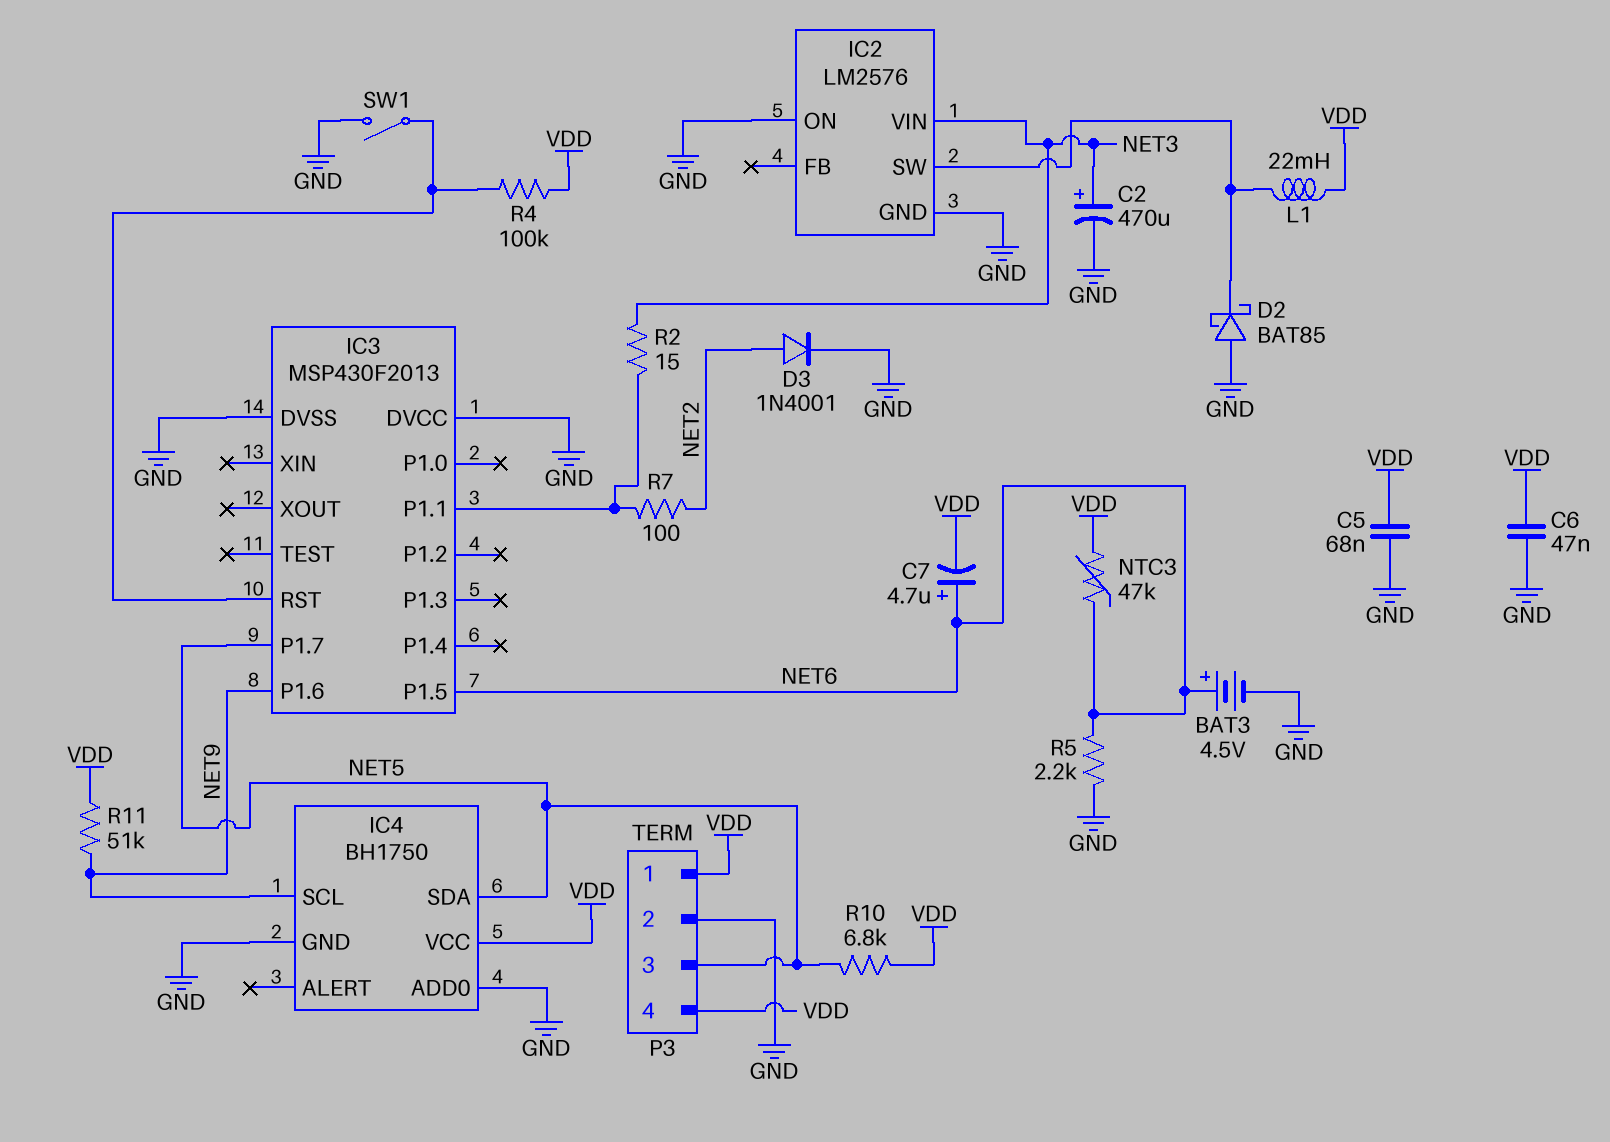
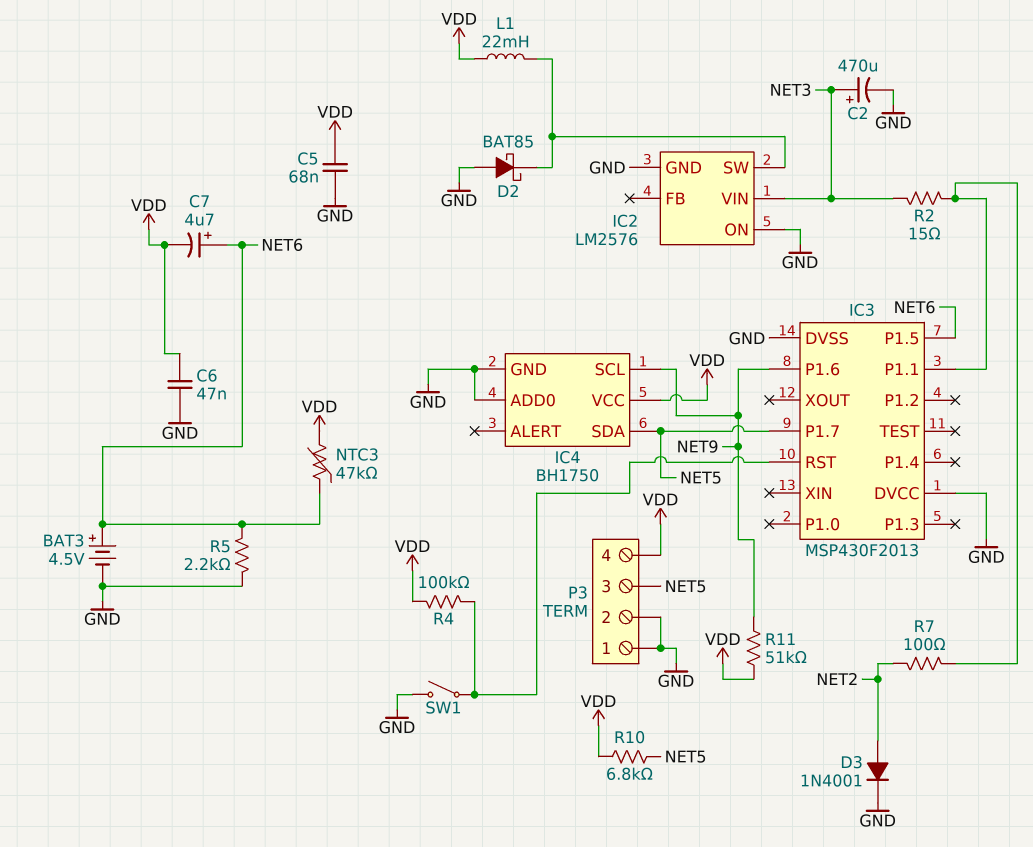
P3 pin 1: VDD -> GND

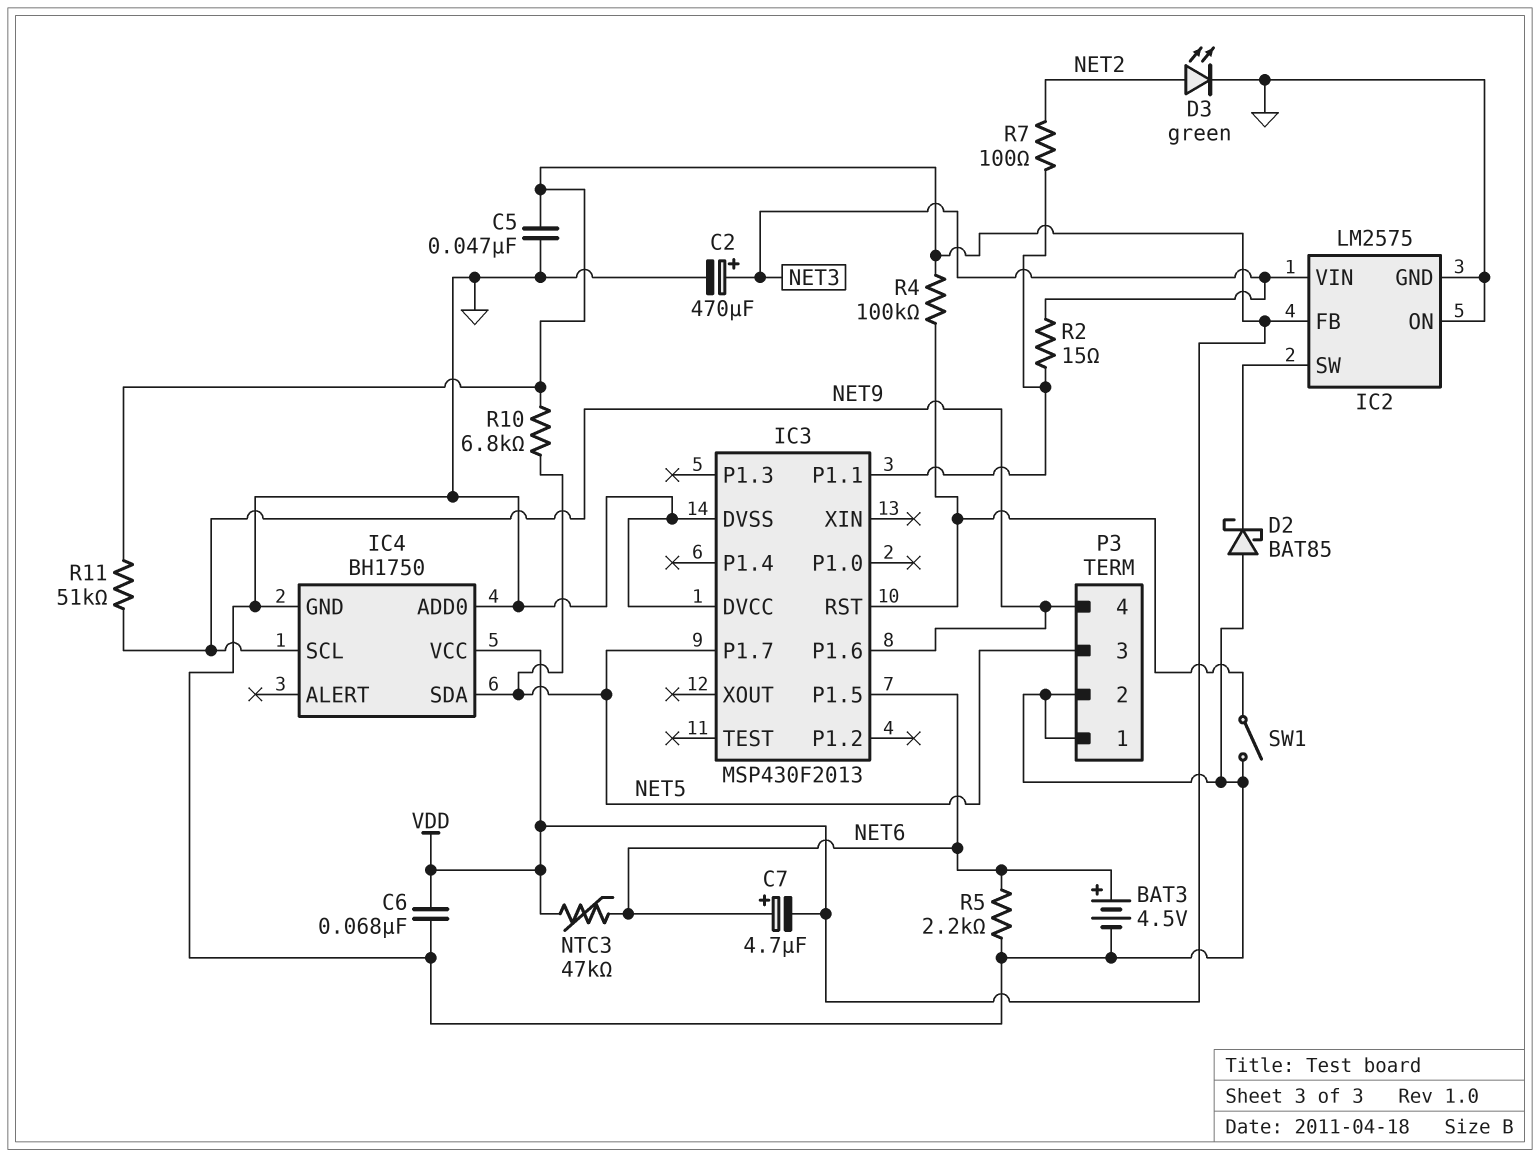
C5: 68nF (GND, VDD) -> 47nF (GND, VDD)
C6: 47nF (GND, VDD) -> 68nF (GND, VDD)
D3: diode 1N4001 (A NET2, K GND) -> LED green (A NET2, K GND)
IC2: LM2576 -> LM2575
IC2 pin FB: none -> VDD
L1: 22mH (IC2/SW, VDD) -> none
P3 pin 4: VDD -> NET9

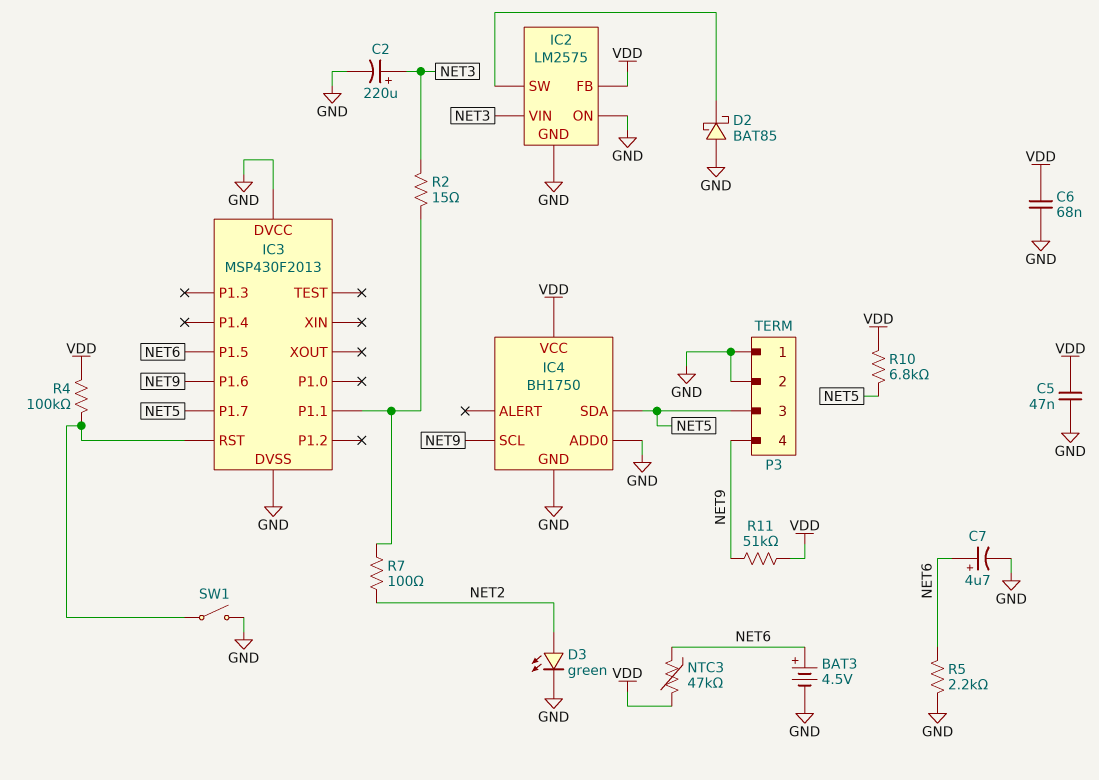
C2: 470uF (plus NET3, minus GND) -> 220uF (plus NET3, minus GND)
C7: 4.7uF (plus NET6, minus VDD) -> 4.7uF (plus NET6, minus GND)

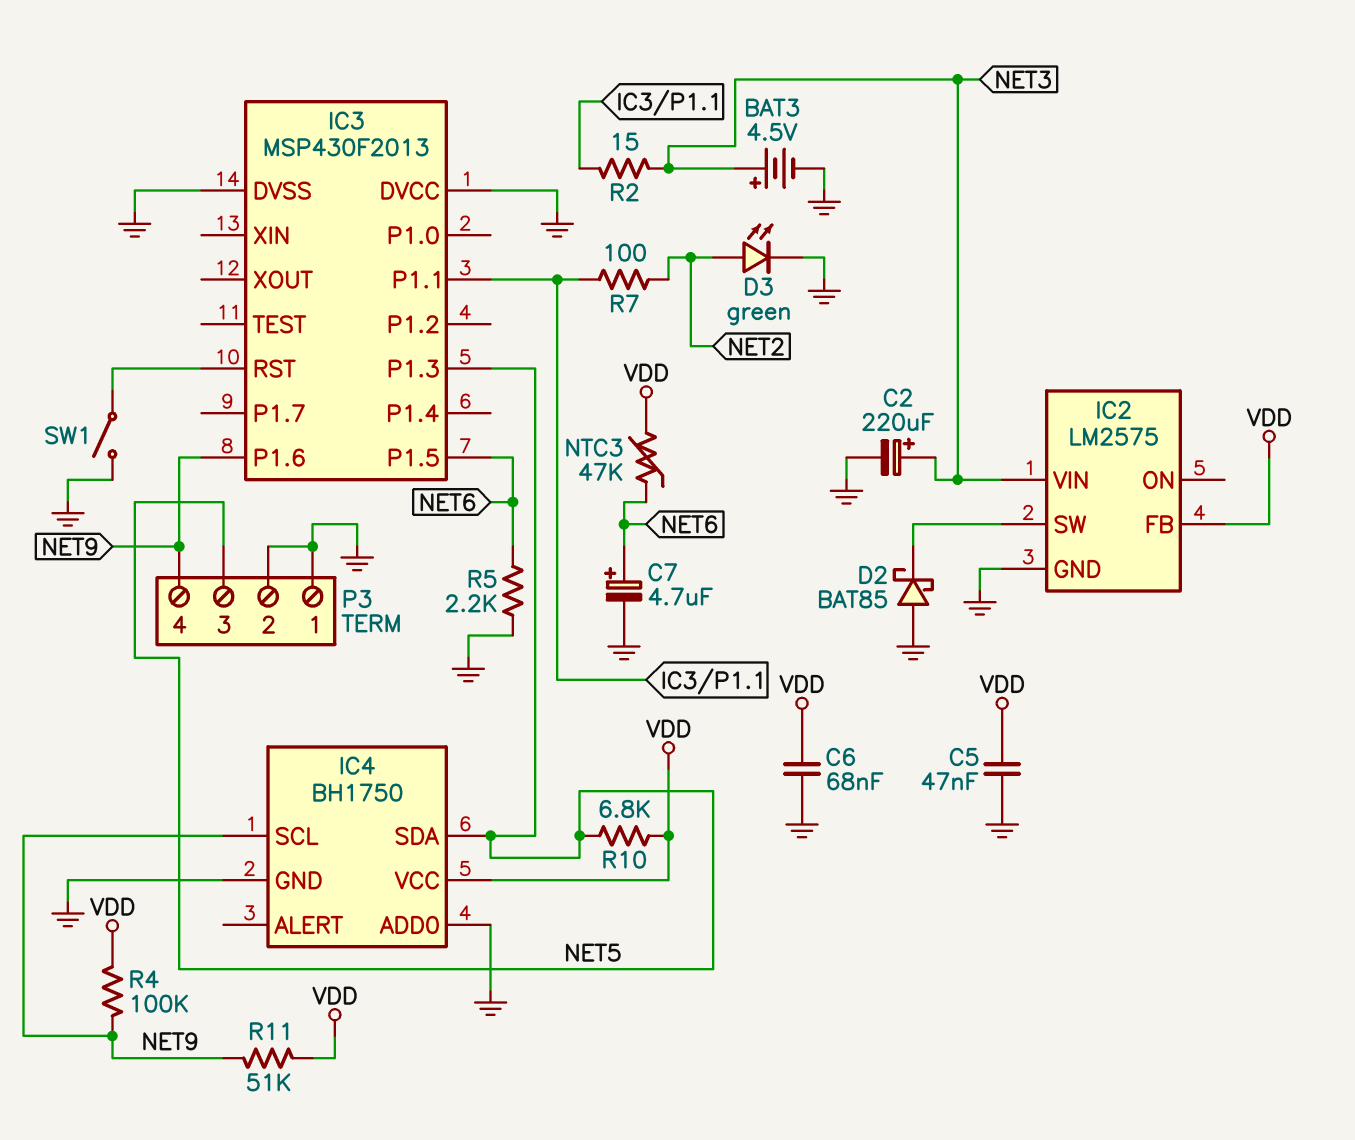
BAT3: 4.5V (plus NET6, minus GND) -> 4.5V (plus NET3, minus GND)
IC2 pin ON: GND -> none
IC3 pin P1.3: none -> NET5
IC3 pin P1.7: NET5 -> none
R4: 100k (IC3/RST, VDD) -> 100k (NET9, VDD)

